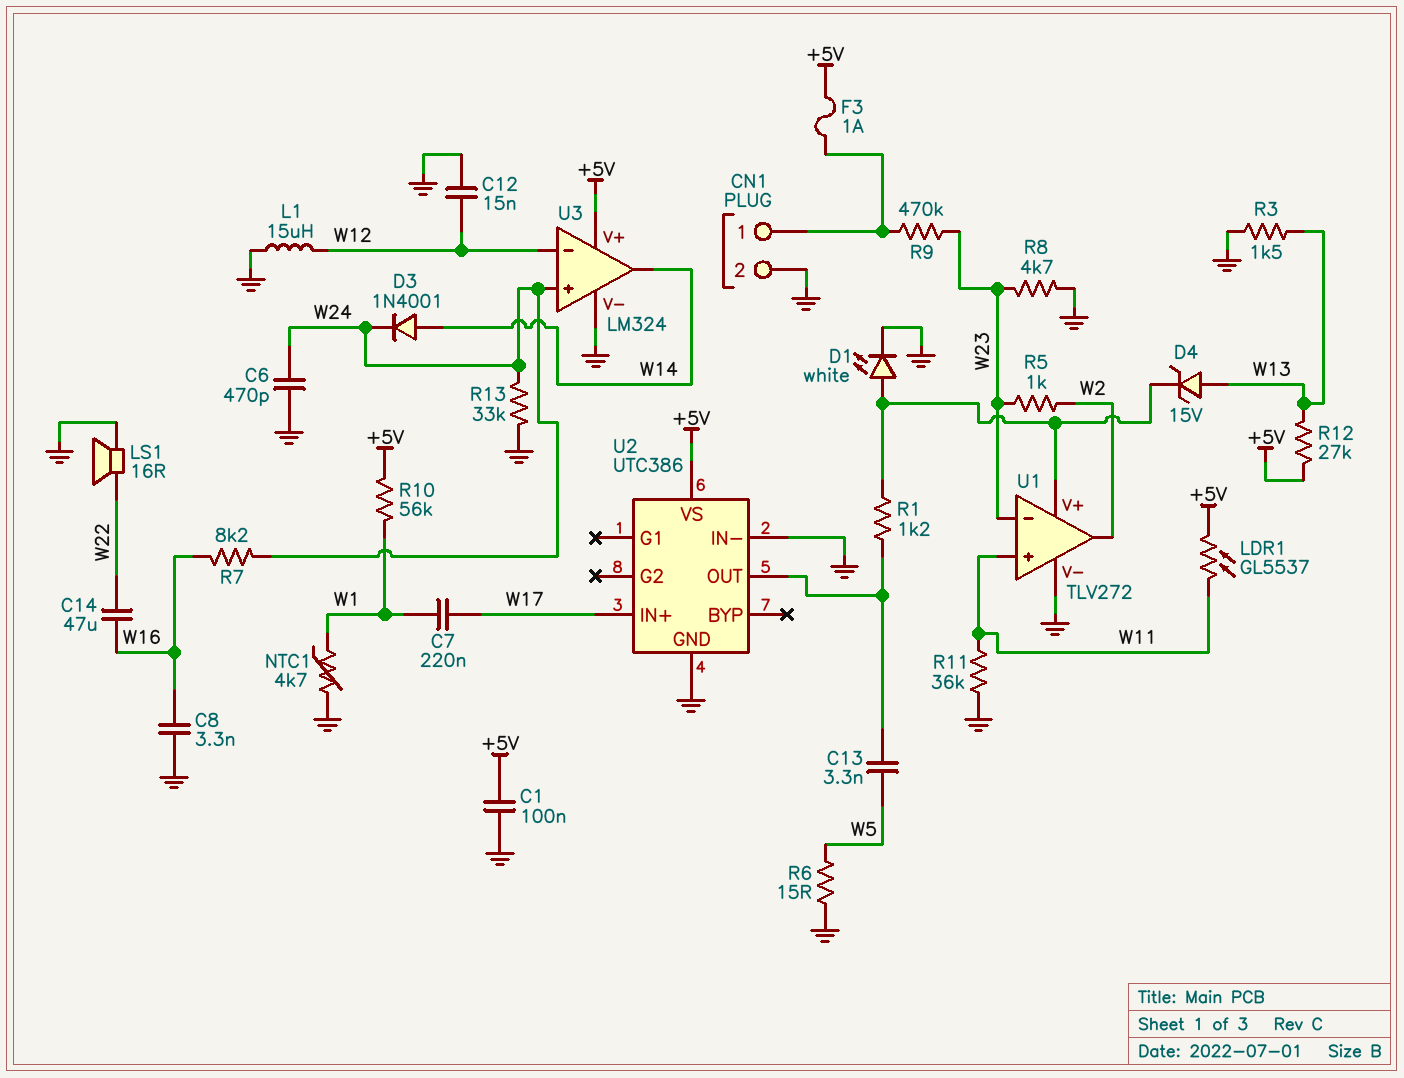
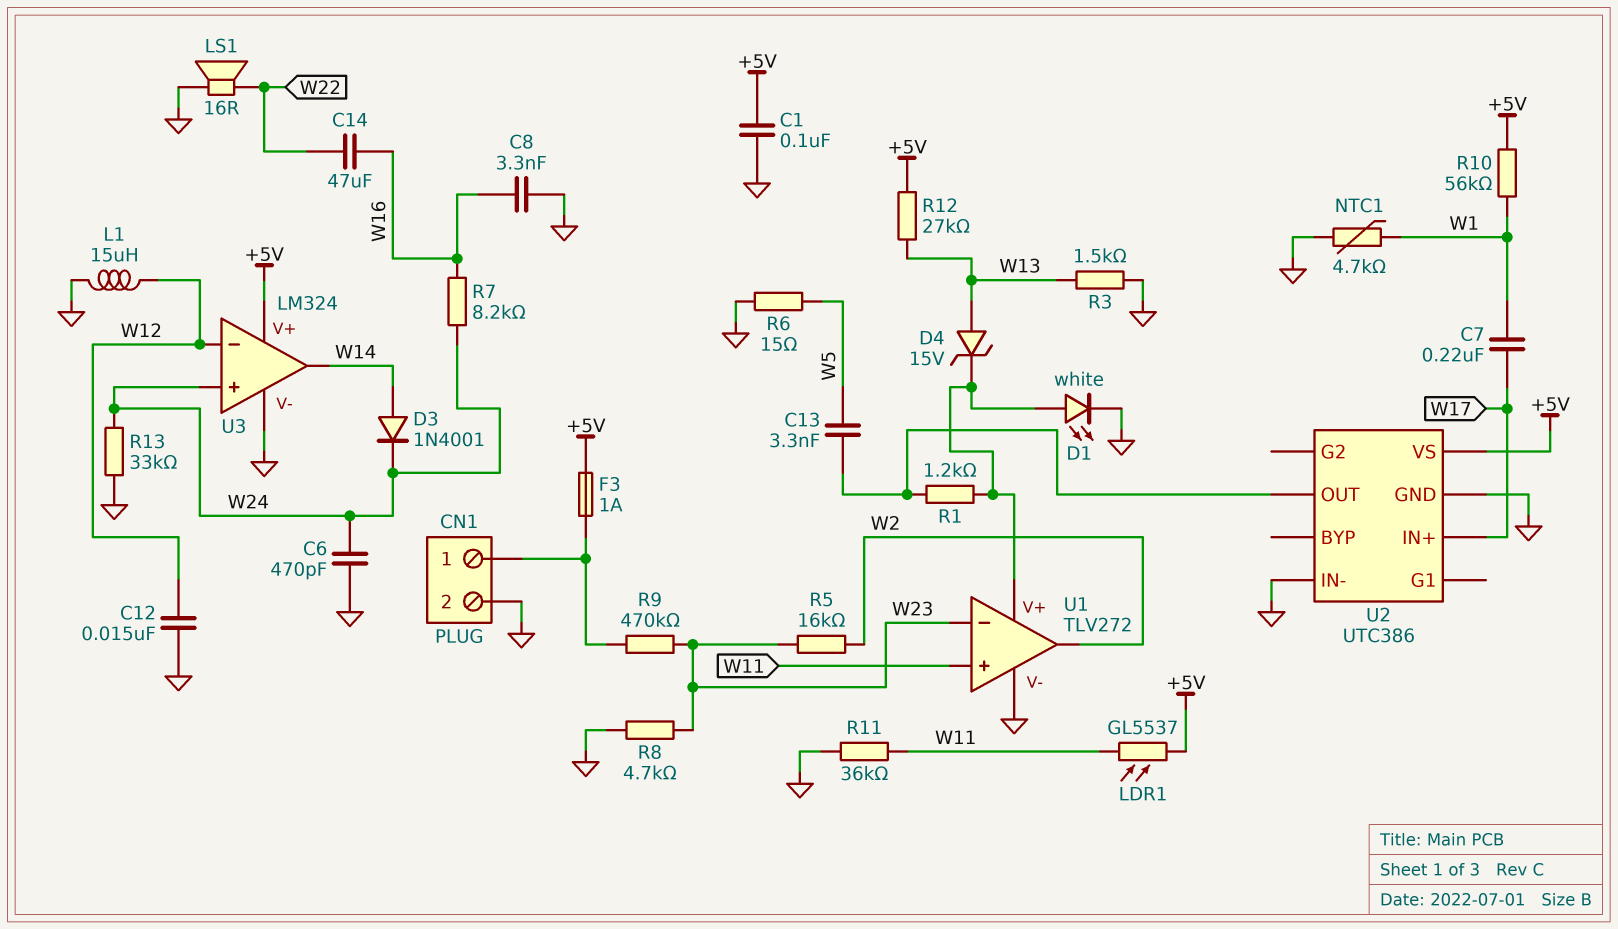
R5: 1k (W2, W23) -> 16k (W2, W23)

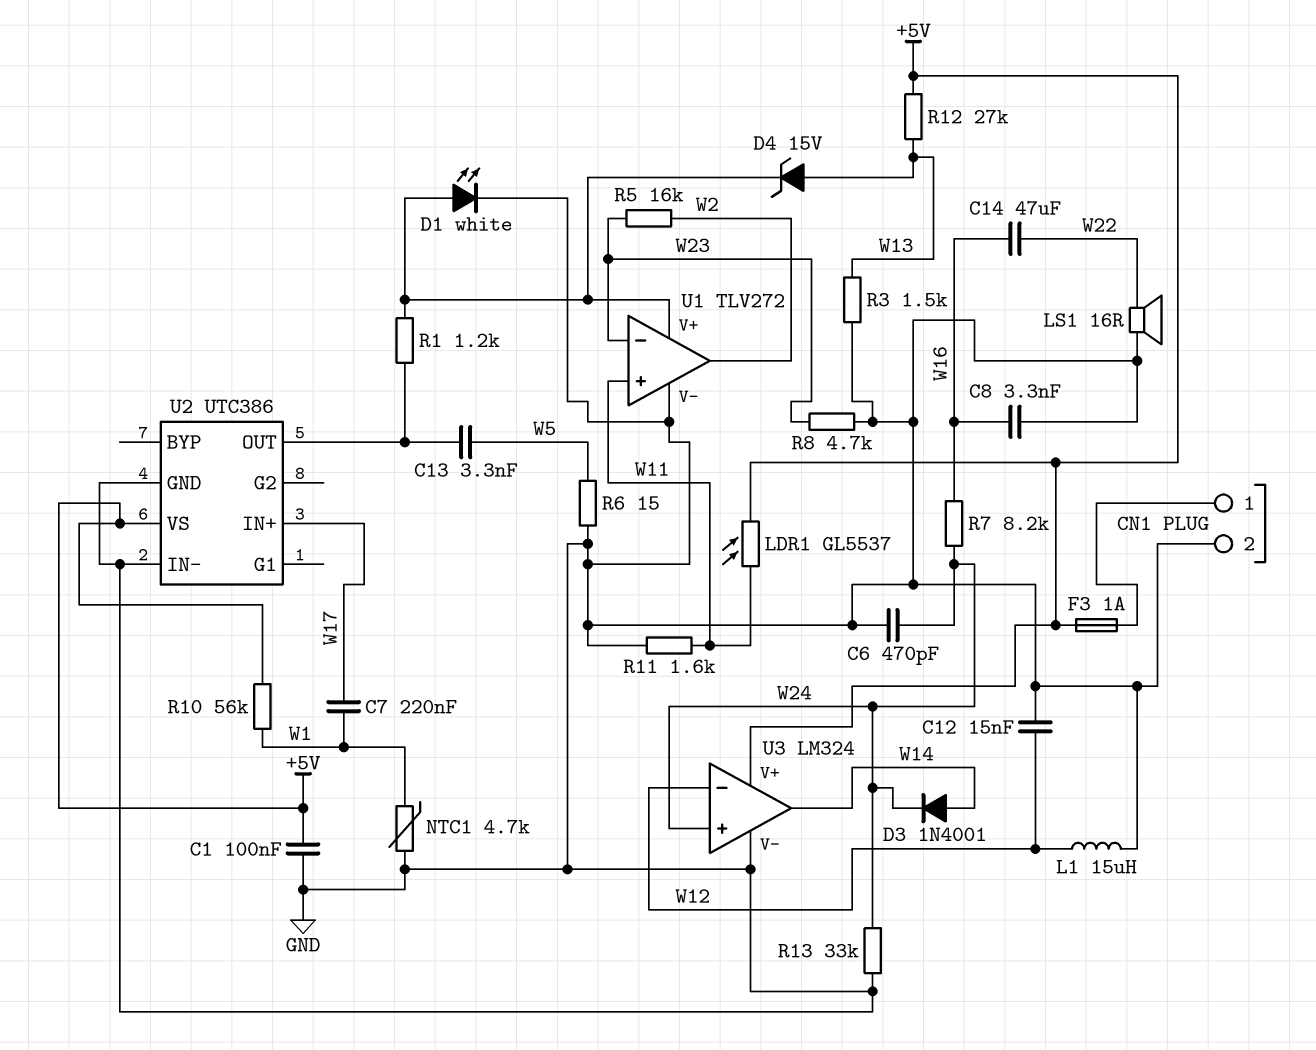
R9: 470k (CN1/1, W23) -> none
R11: 36k (GND, W11) -> 1.6k (GND, W11)

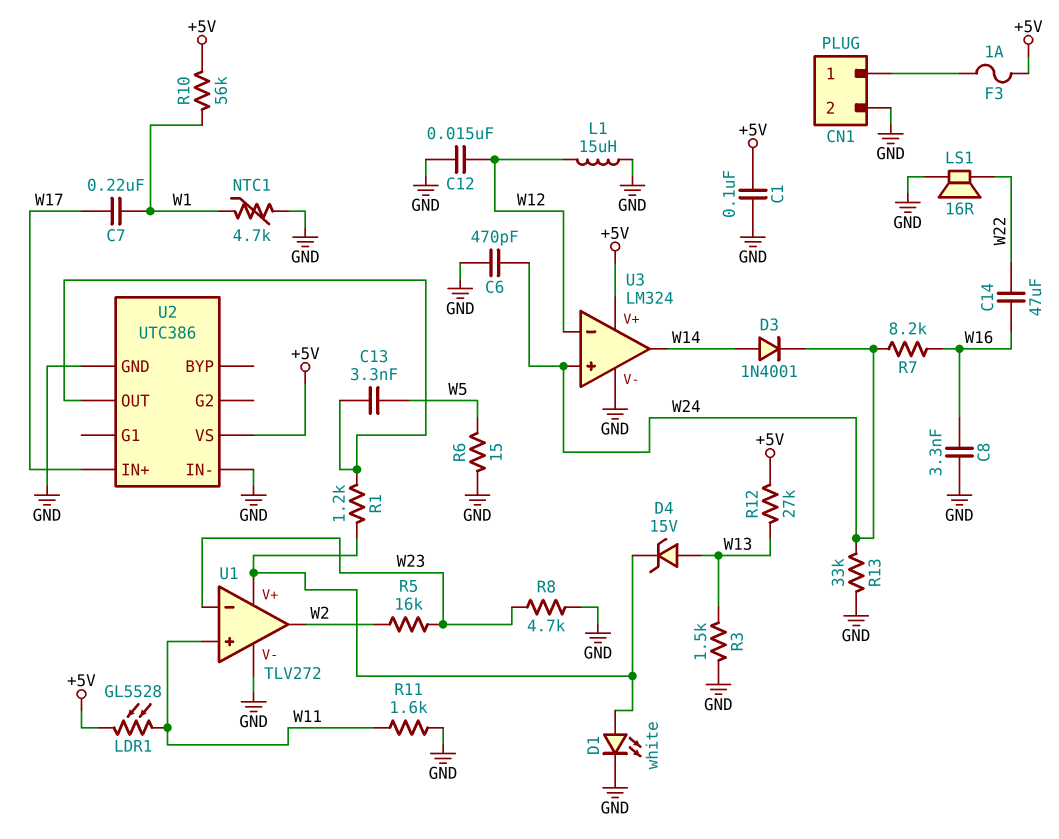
LDR1: GL5537 (+5V, W11) -> GL5528 (+5V, W11)

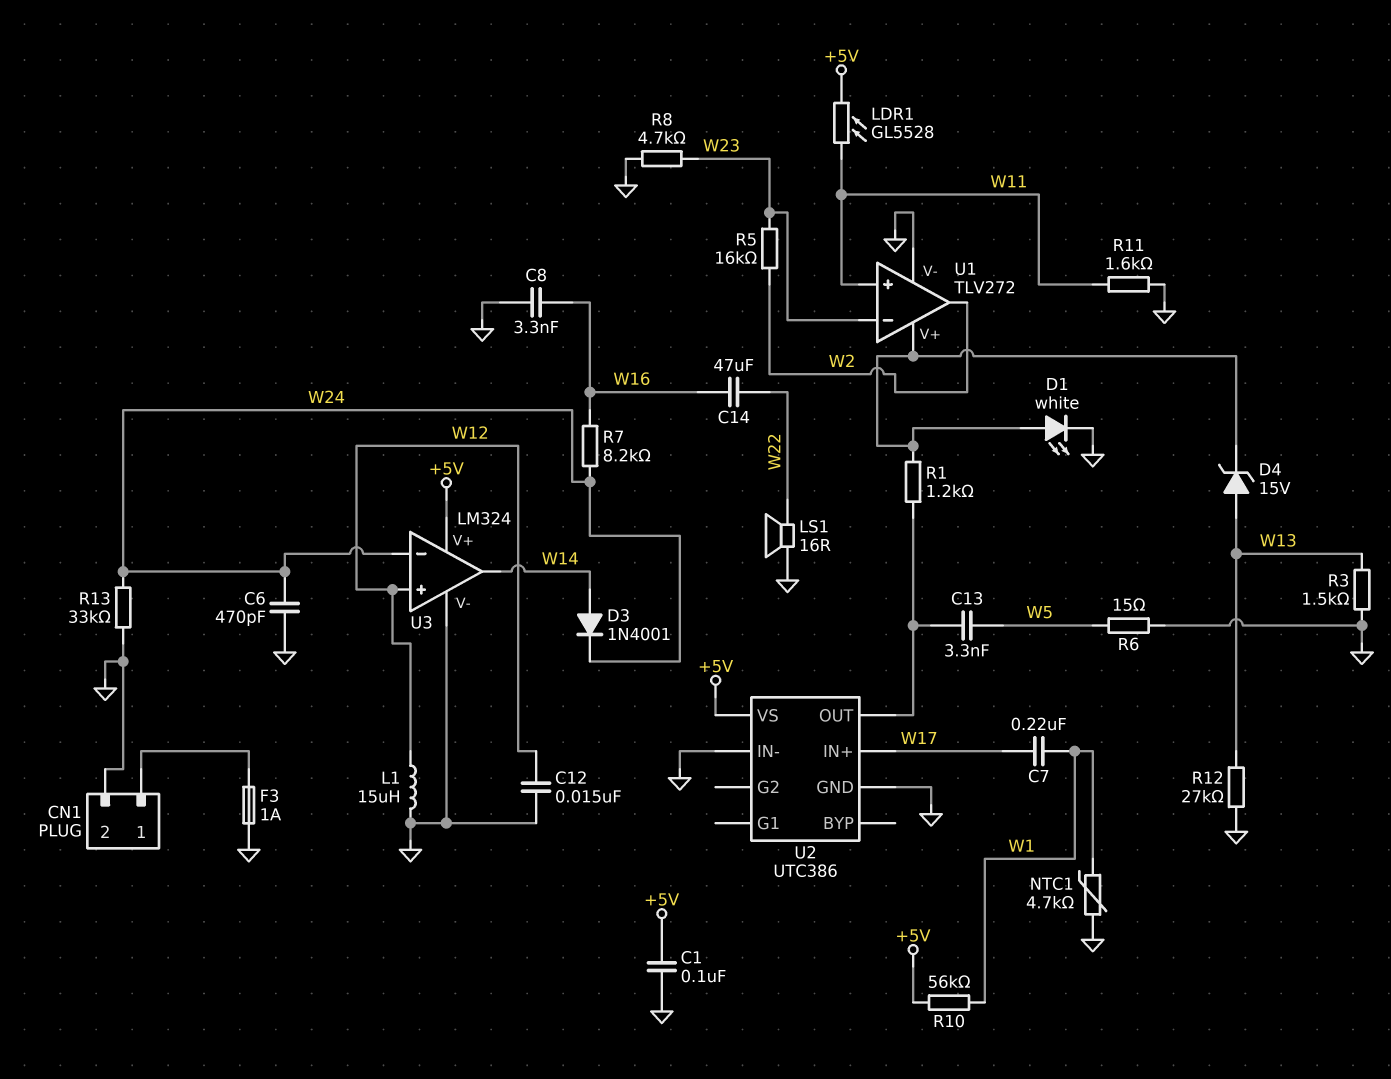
F3: 1A (+5V, CN1/1) -> 1A (CN1/1, GND)
R12: 27k (+5V, W13) -> 27k (GND, W13)
U3 pin in+: W24 -> W12
U3 pin in-: W12 -> W24

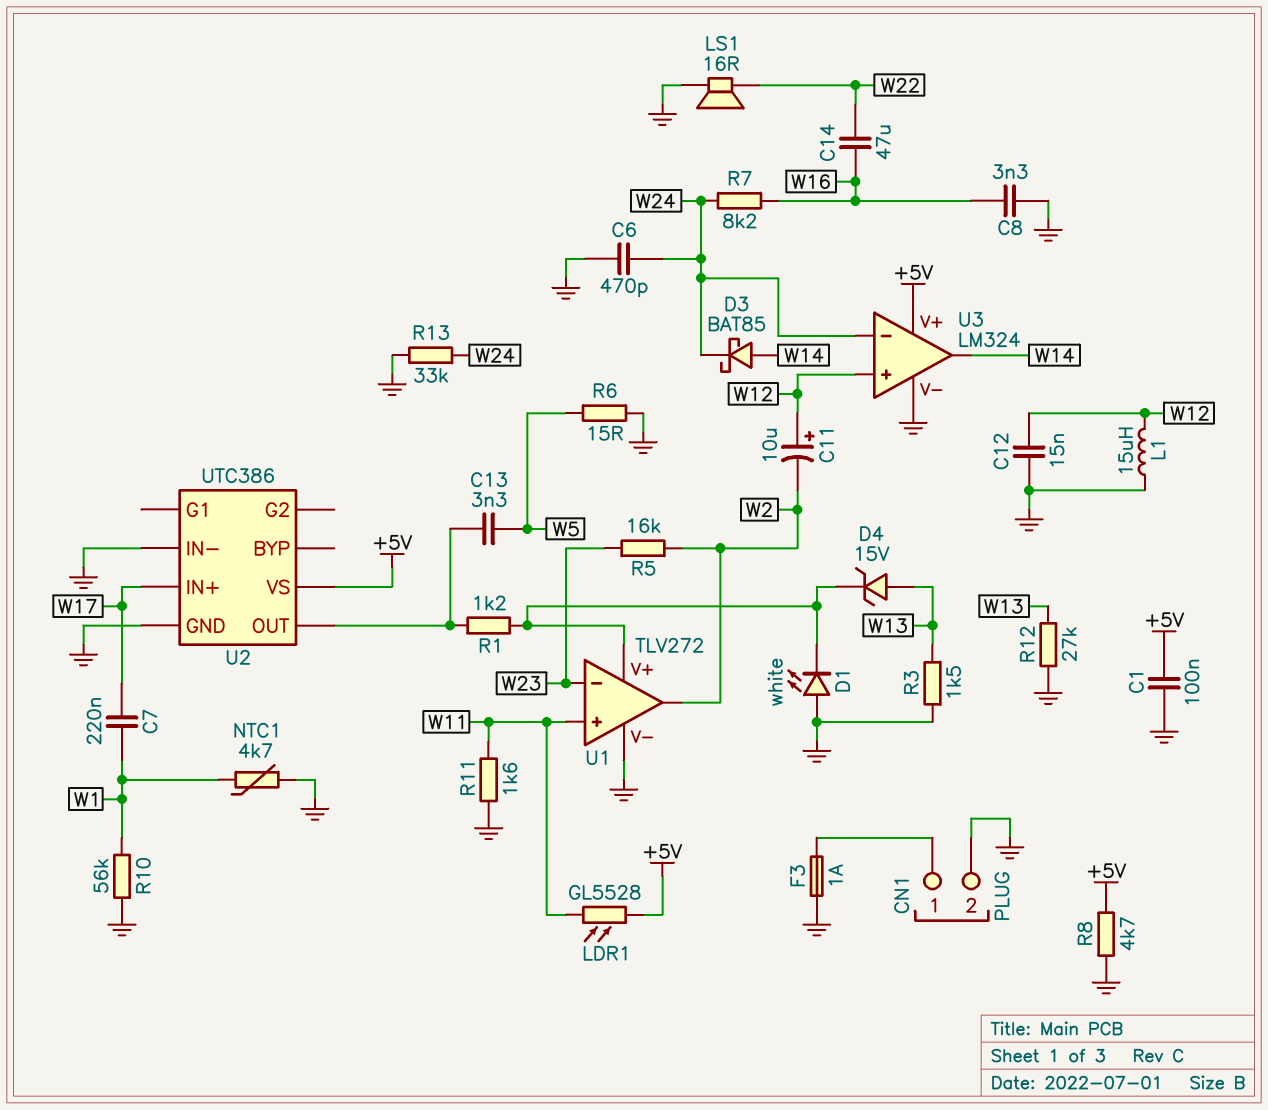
C11: none -> 10uF (plus W12, minus W2)
D1: LED white (A U1/V+, K GND) -> LED white (A GND, K U1/V+)
D3: diode 1N4001 (A W14, K W24) -> schottky BAT85 (A W14, K W24)
R8: 4.7k (GND, W23) -> 4.7k (+5V, GND)
R10: 56k (+5V, W1) -> 56k (GND, W1)

